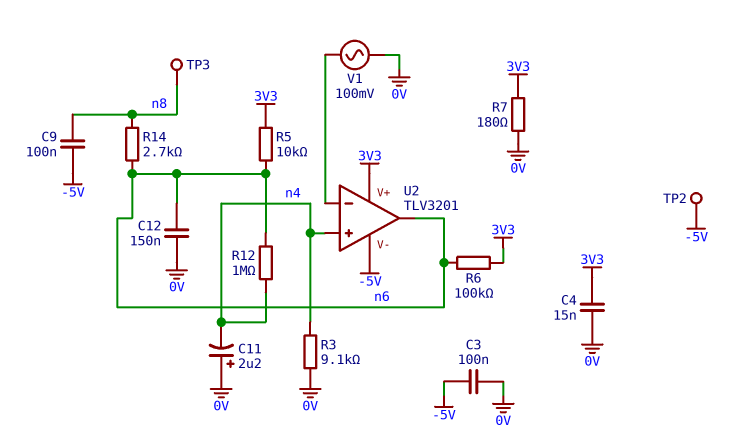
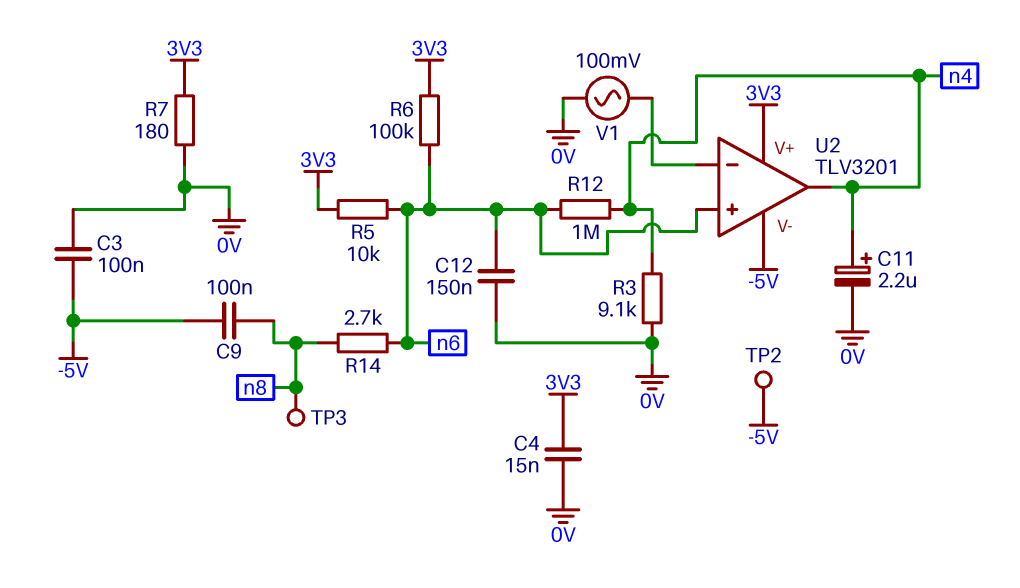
C11: 2.2uF (plus 0V, minus n4) -> 2.2uF (plus n4, minus 0V)
U2 pin in+: n4 -> n6
U2 pin out: n6 -> n4

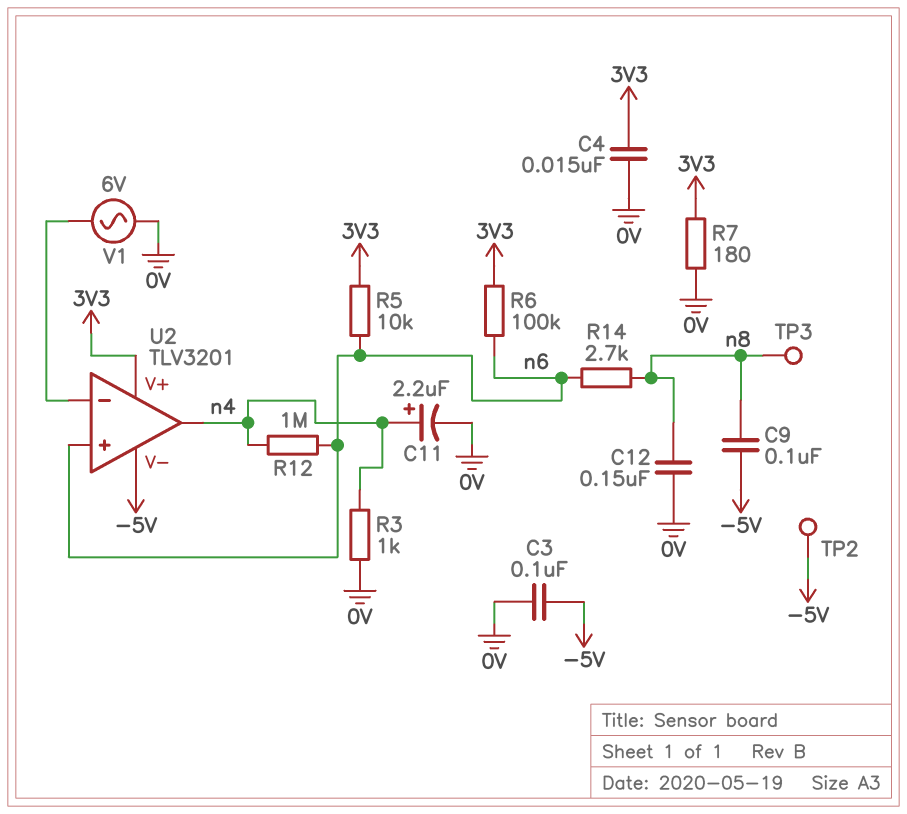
C12: 150nF (0V, n6) -> 150nF (0V, n8)
R3: 9.1k (0V, n4) -> 1k (0V, n4)
V1: AC 100mV (0V, U2/in-) -> AC 6V (0V, U2/in-)

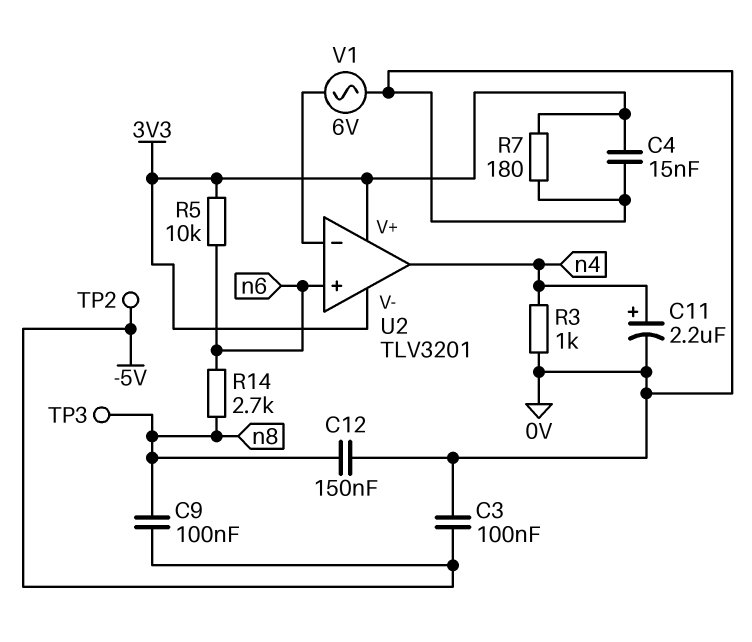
R6: 100k (3V3, n6) -> none
R12: 1M (n4, n6) -> none
U2 pin V-: -5V -> 3V3

